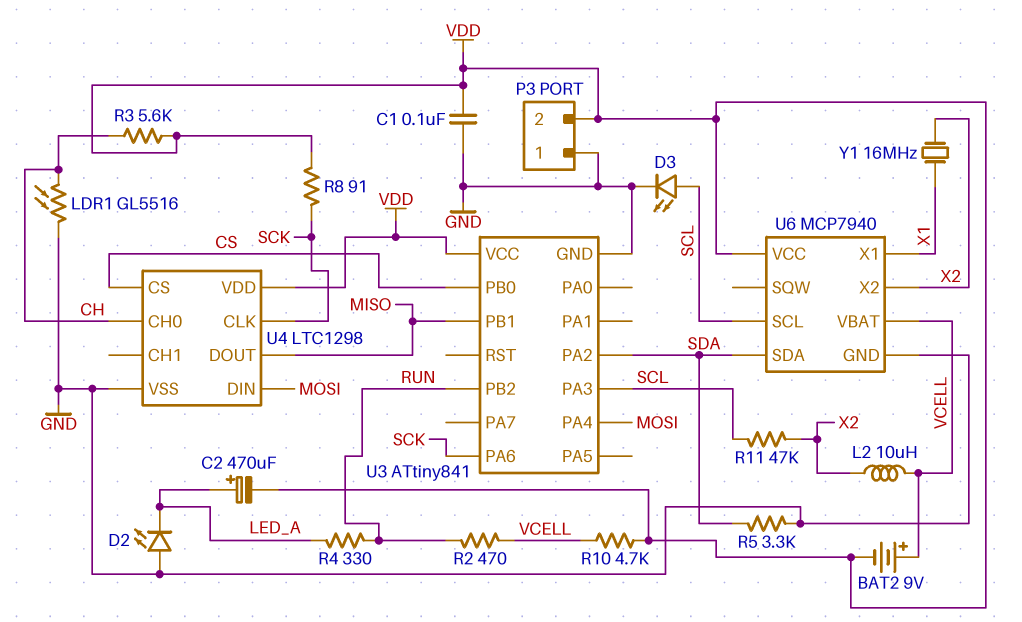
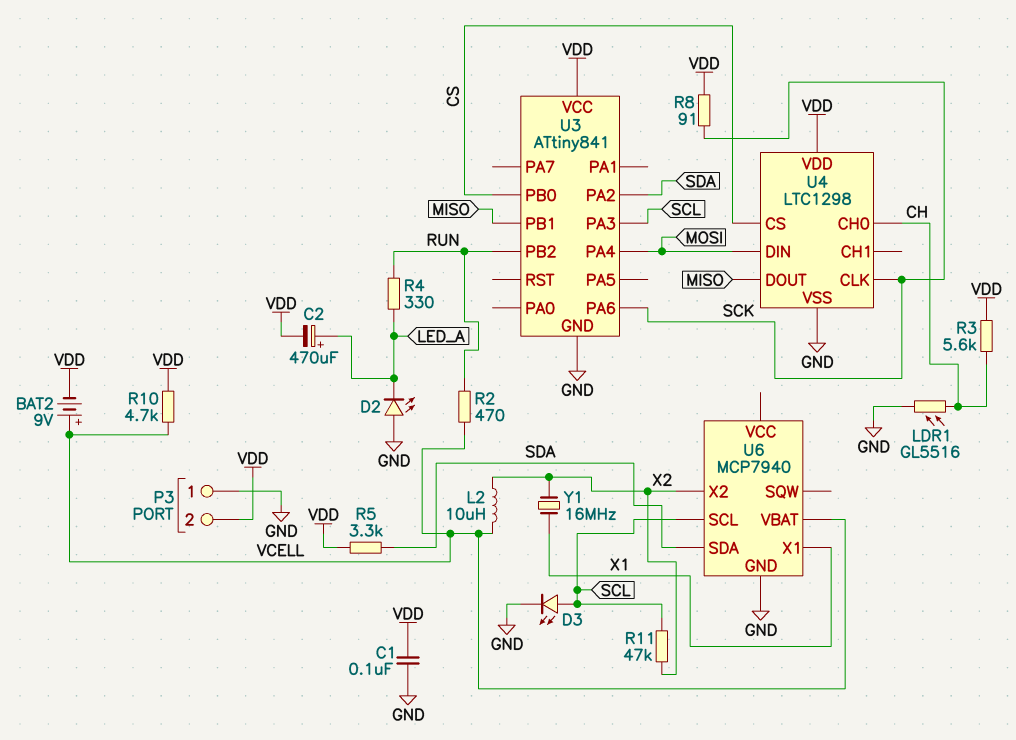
R5: 3.3k (GND, SDA) -> 3.3k (SDA, VDD)
U6 pin VCC: VDD -> none

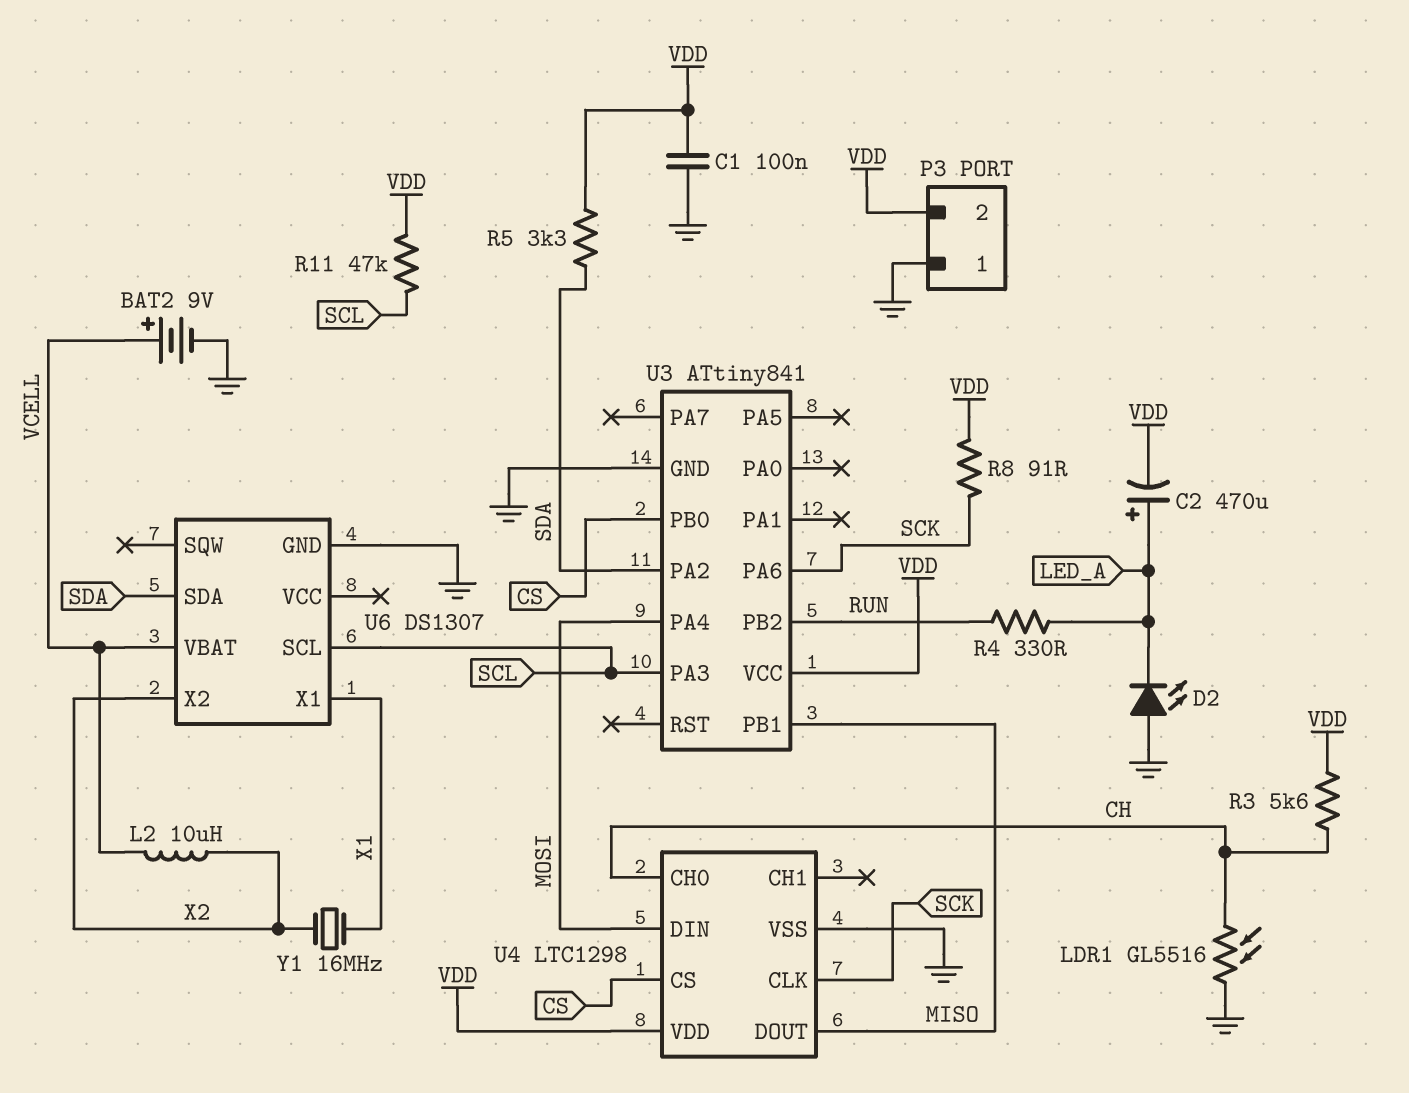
BAT2: 9V (plus VCELL, minus VDD) -> 9V (plus VCELL, minus GND)
D3: LED (A SCL, K GND) -> none
R2: 470 (RUN, VCELL) -> none
R10: 4.7k (VCELL, VDD) -> none
R11: 47k (SCL, X2) -> 47k (SCL, VDD)
U6: MCP7940 -> DS1307

